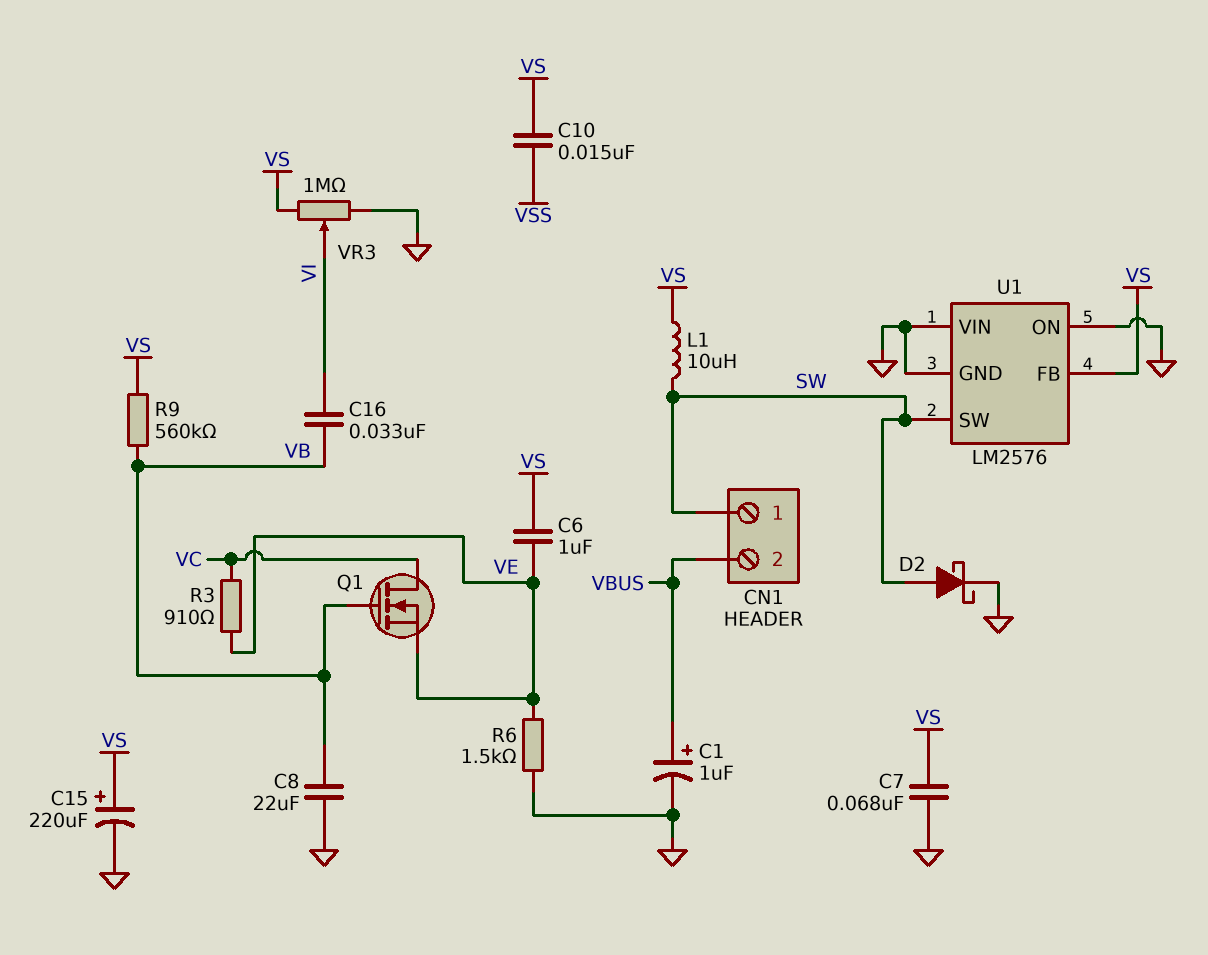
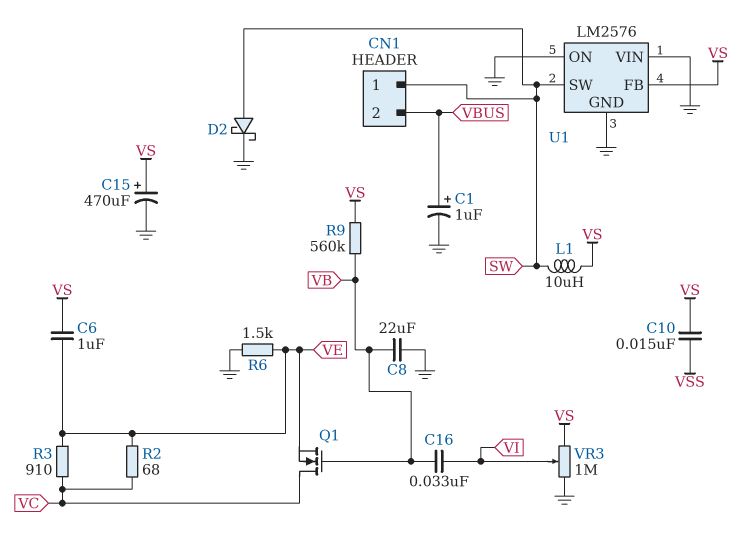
C7: 68nF (GND, VS) -> none
C15: 220uF (plus VS, minus GND) -> 470uF (plus VS, minus GND)
R2: none -> 68 (VC, VE)

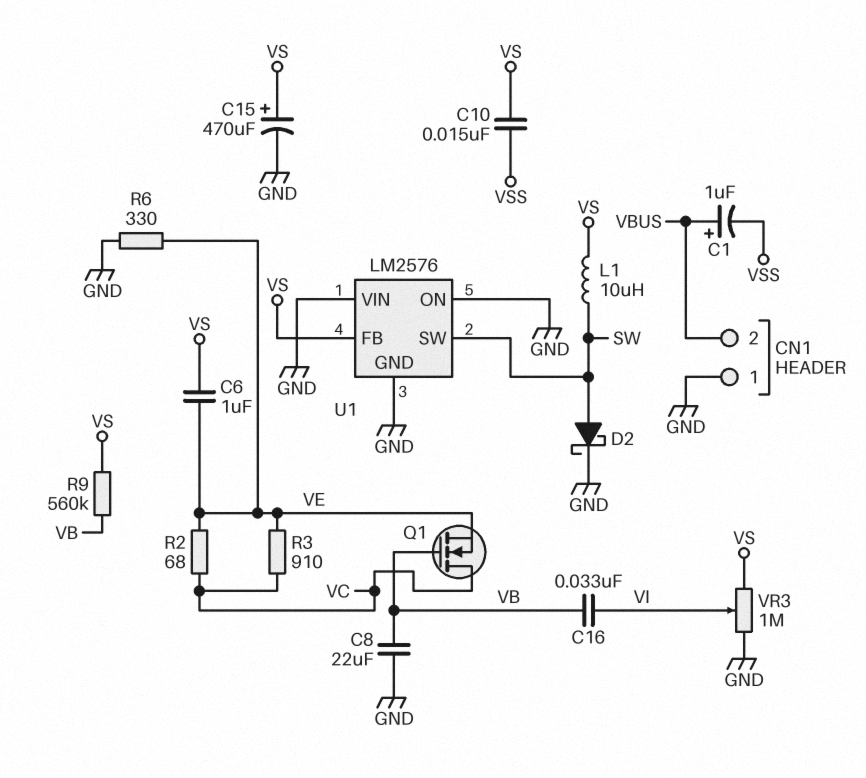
C1: 1uF (plus VBUS, minus GND) -> 1uF (plus VBUS, minus VSS)
CN1 pin 1: SW -> GND
R6: 1.5k (GND, VE) -> 330 (GND, VE)

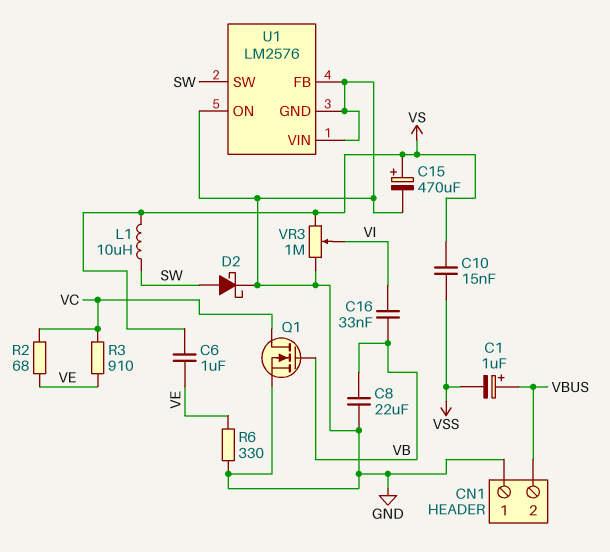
Q1: NMOS (G VB, D VC, S VE) -> NMOS (G VB, D VC, S GND)
R9: 560k (VB, VS) -> none
U1 pin FB: VS -> GND

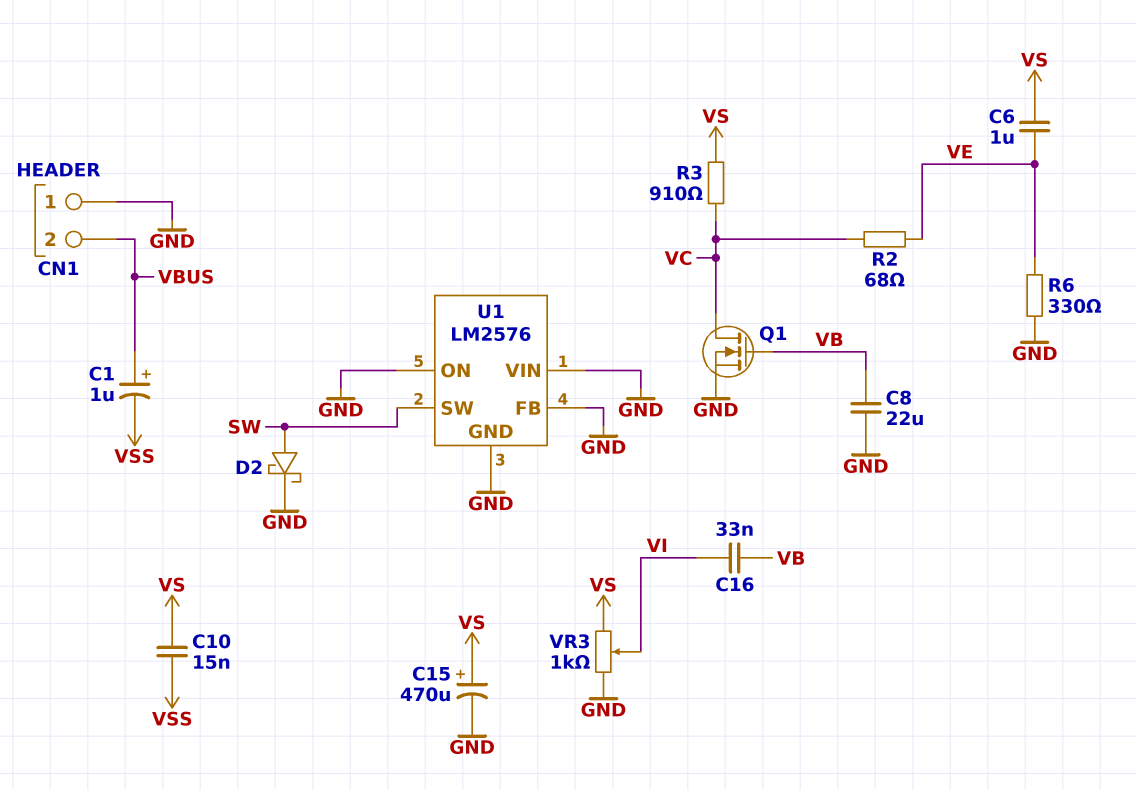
L1: 10uH (SW, VS) -> none
R3: 910 (VC, VE) -> 910 (VC, VS)
VR3: 1M (GND, VS, wiper VI) -> 1k (GND, VS, wiper VI)

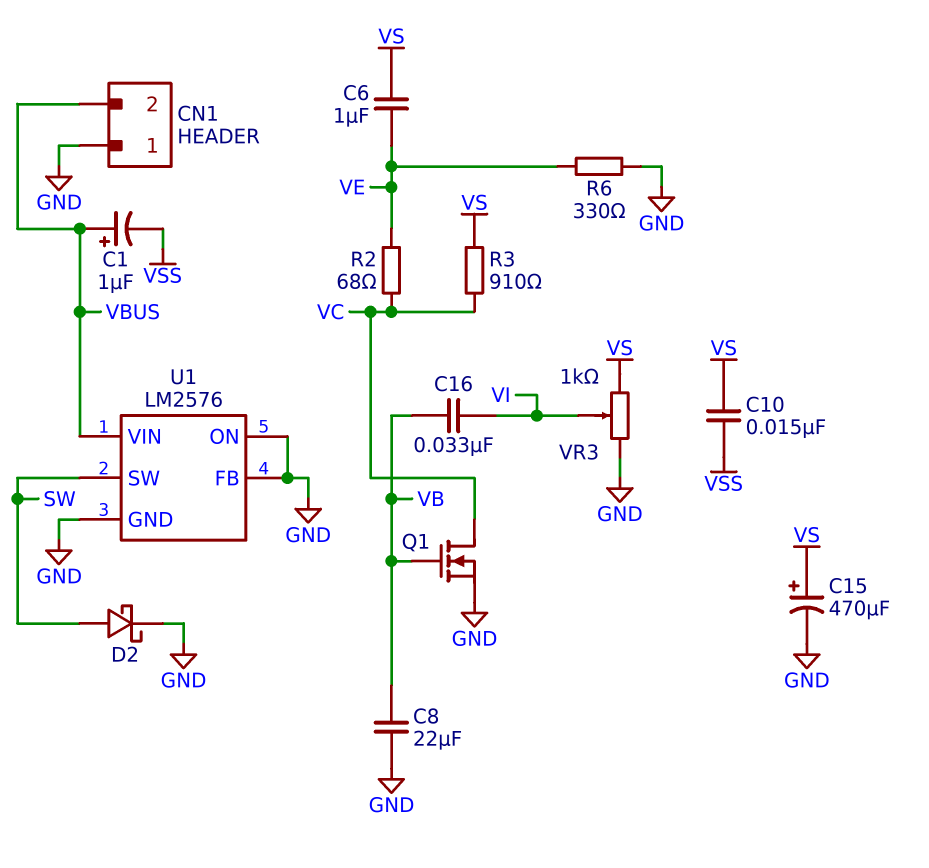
U1 pin VIN: GND -> VBUS

